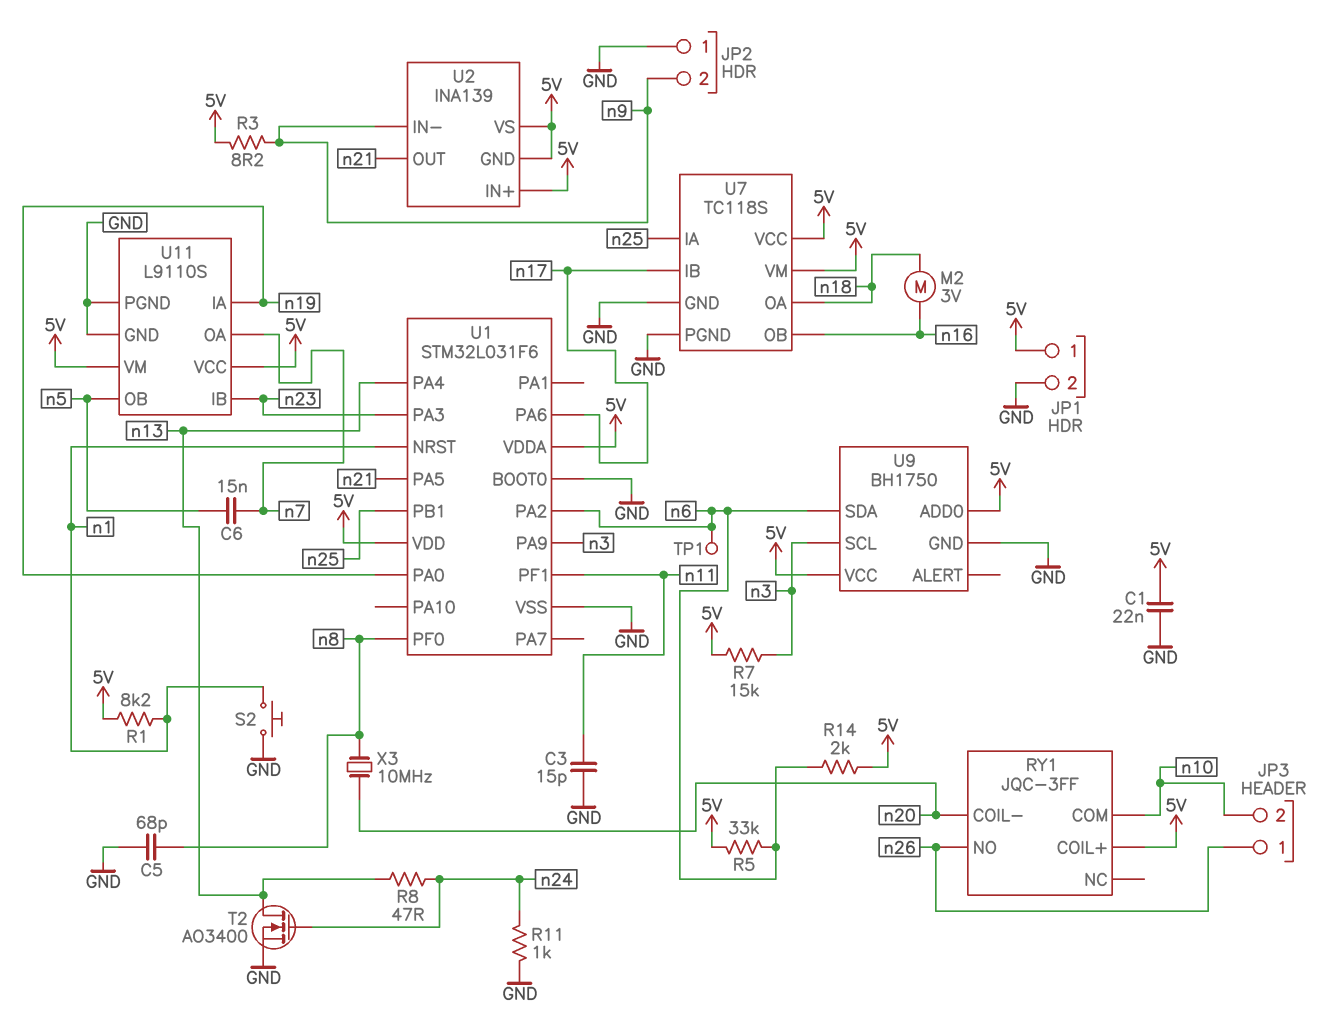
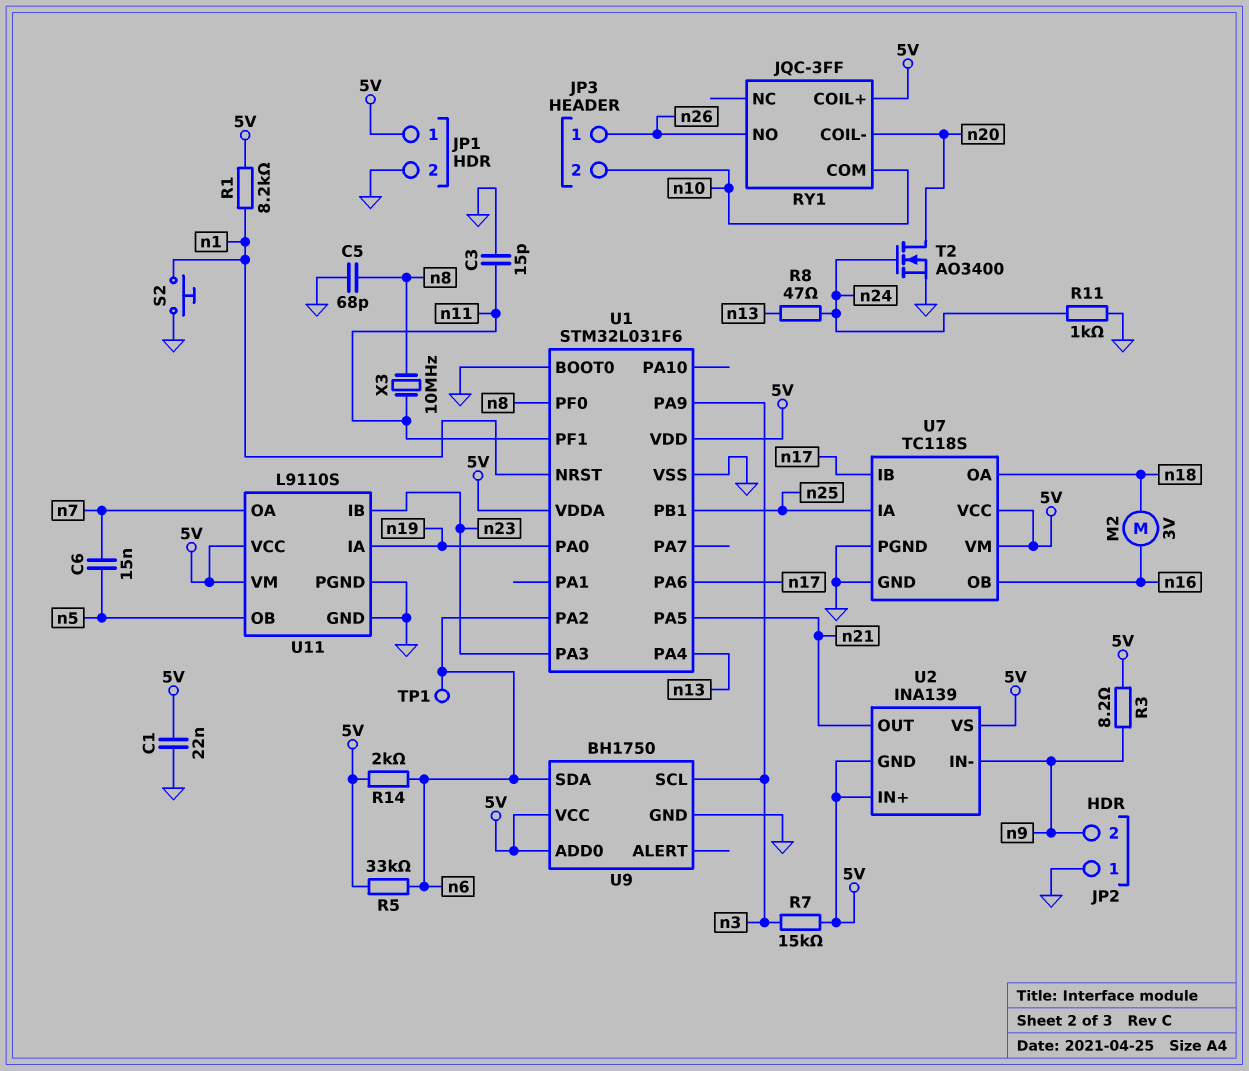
T2: NMOS AO3400 (G n24, D n13, S GND) -> NMOS AO3400 (G n24, D n20, S GND)
X3: 10MHz (n8, n20) -> 10MHz (n8, n11)

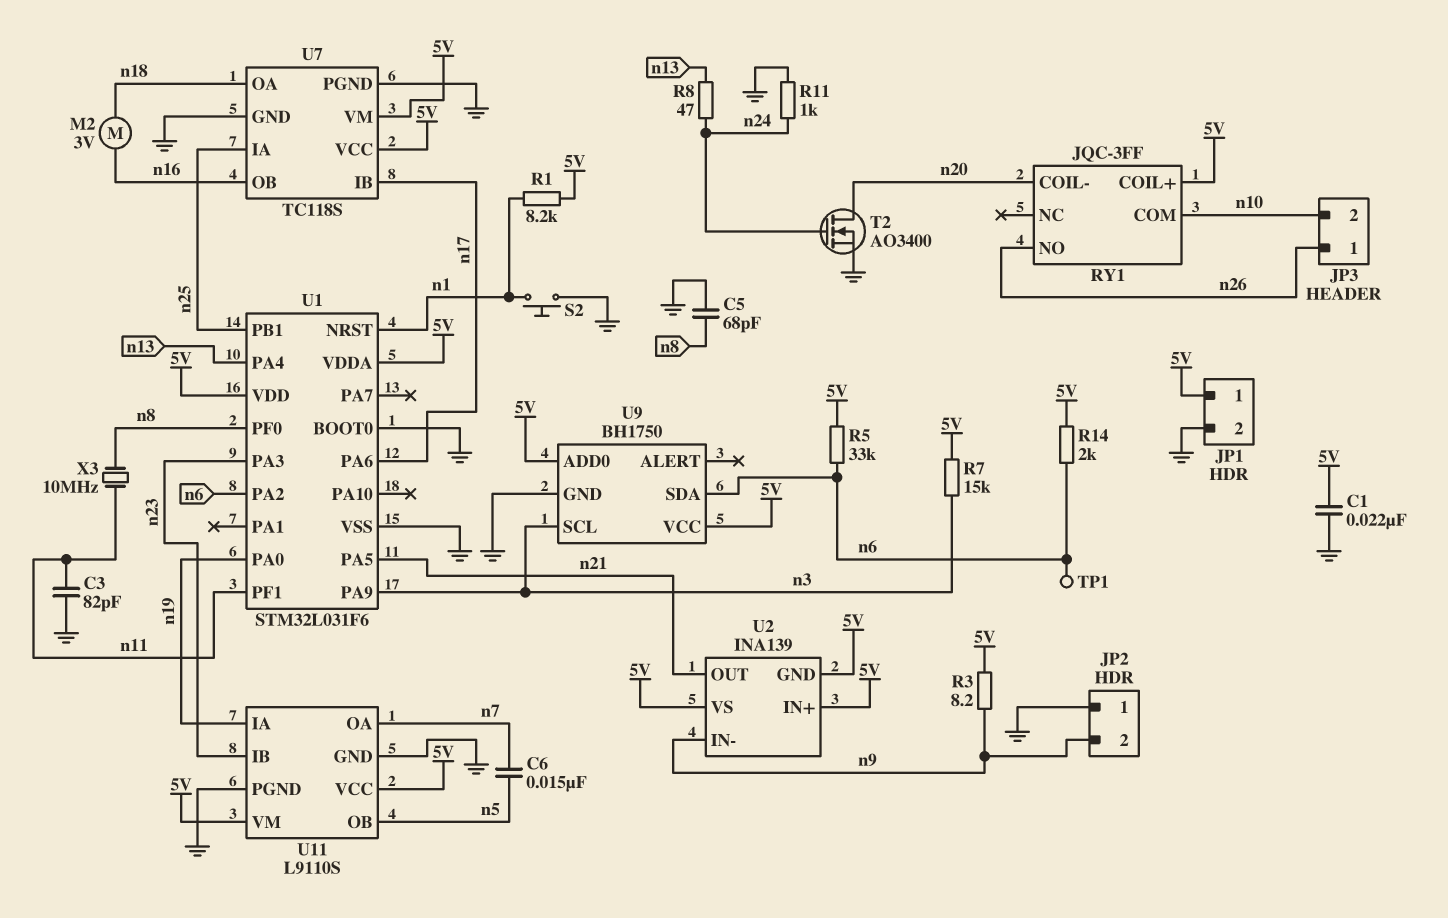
C3: 15pF (GND, n11) -> 82pF (GND, n11)

